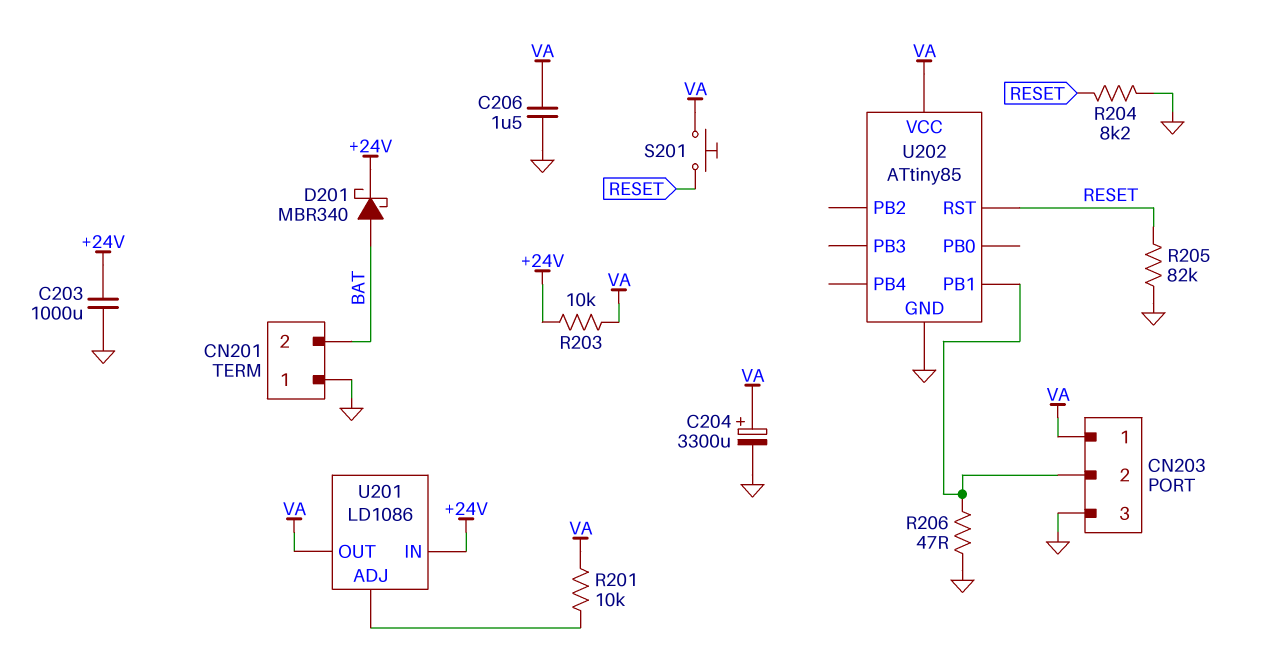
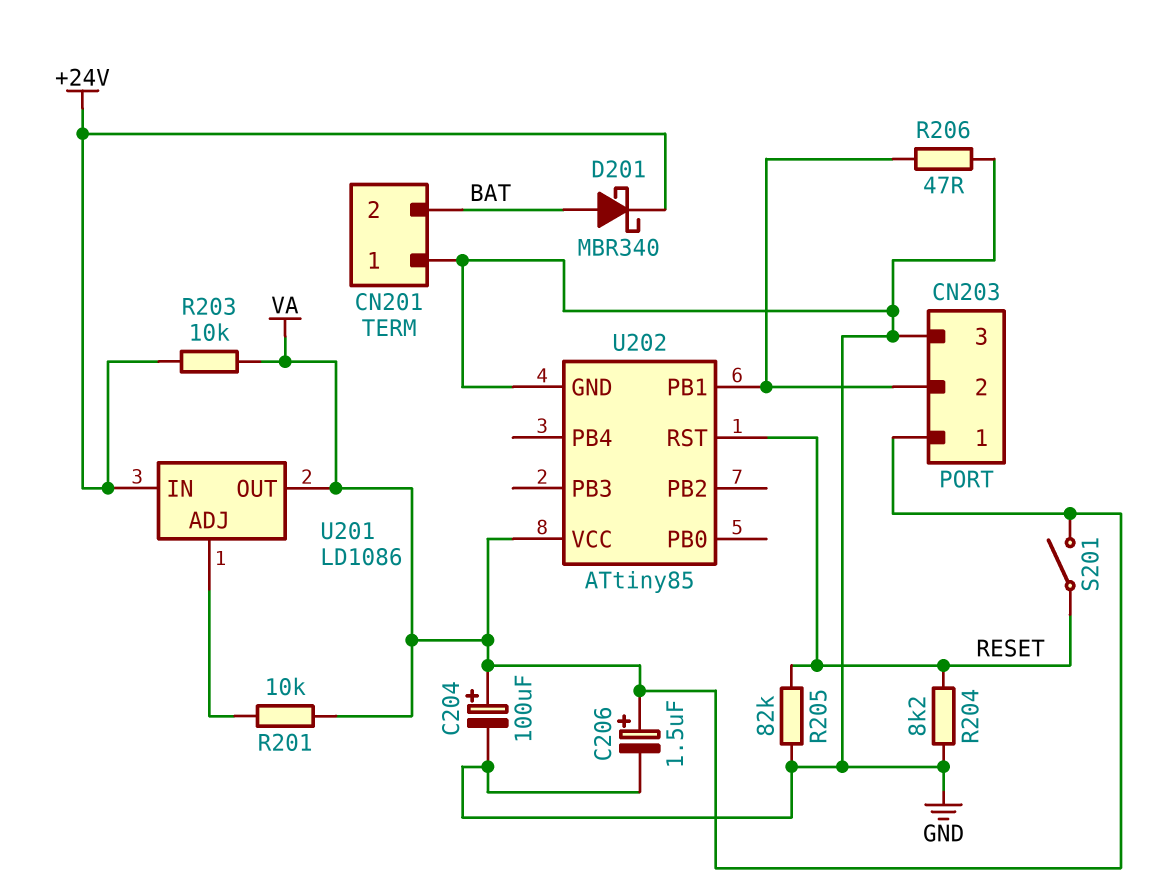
C203: 1000uF (+24V, GND) -> none
C204: 3300uF (plus VA, minus GND) -> 100uF (plus VA, minus GND)
C206: 1.5uF (GND, VA) -> 1.5uF (plus VA, minus GND)
S201: button (RESET, VA) -> switch (RESET, VA)

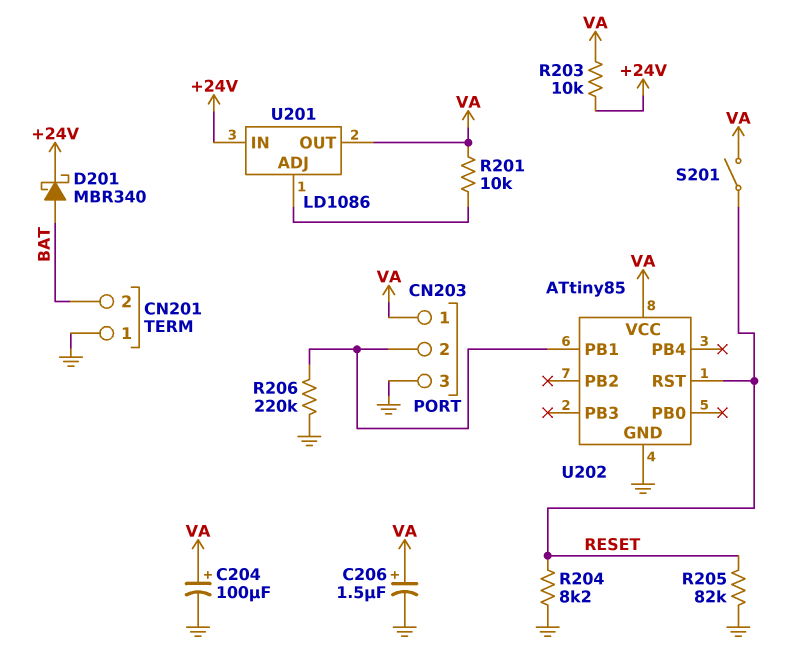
R206: 47 (CN203/2, GND) -> 220k (CN203/2, GND)

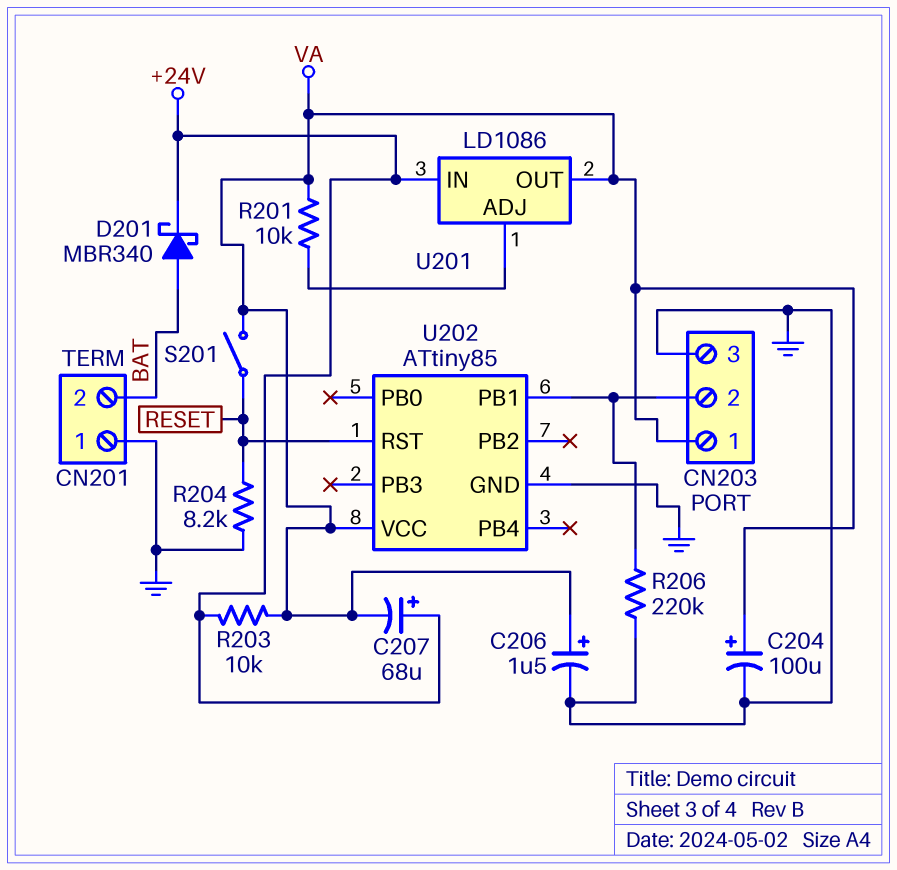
C207: none -> 68uF (plus +24V, minus VA)
R205: 82k (GND, RESET) -> none

